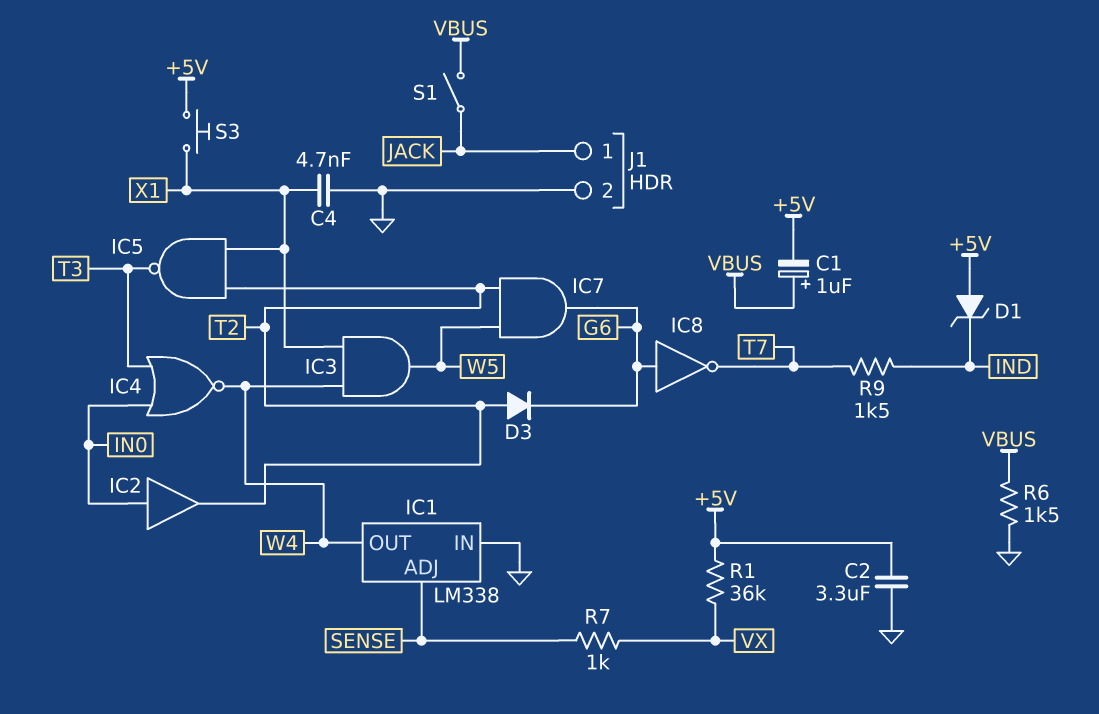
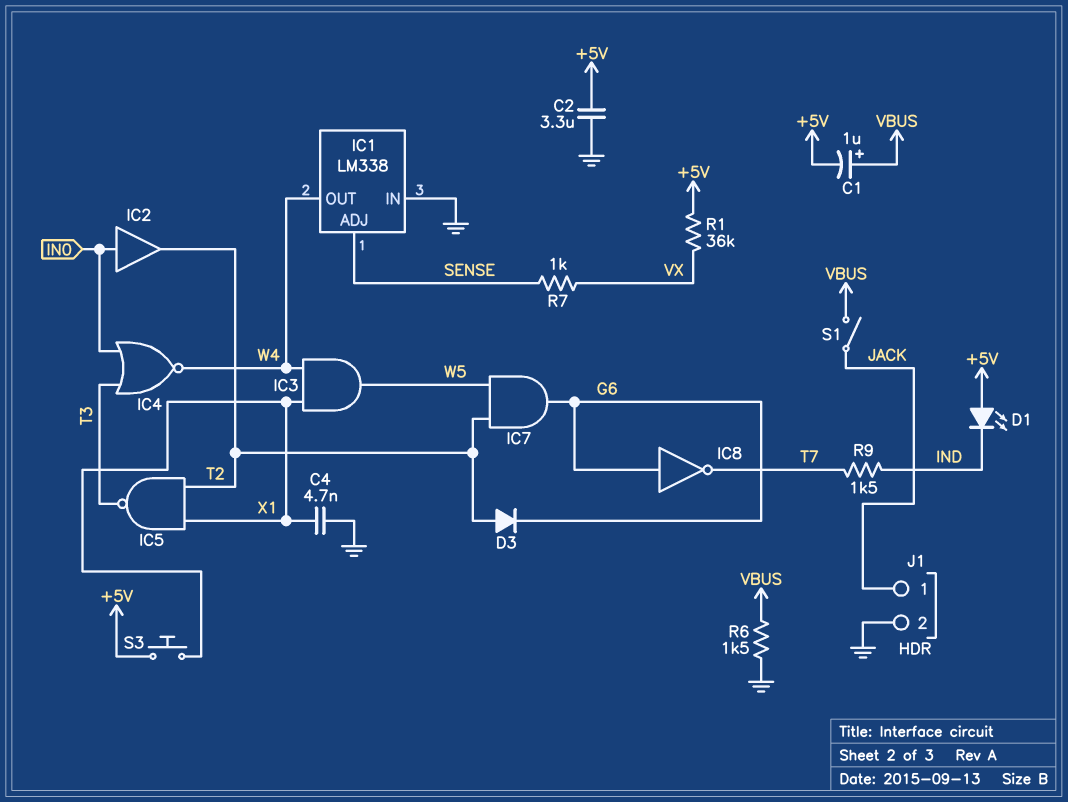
D1: zener (A +5V, K IND) -> LED (A +5V, K IND)

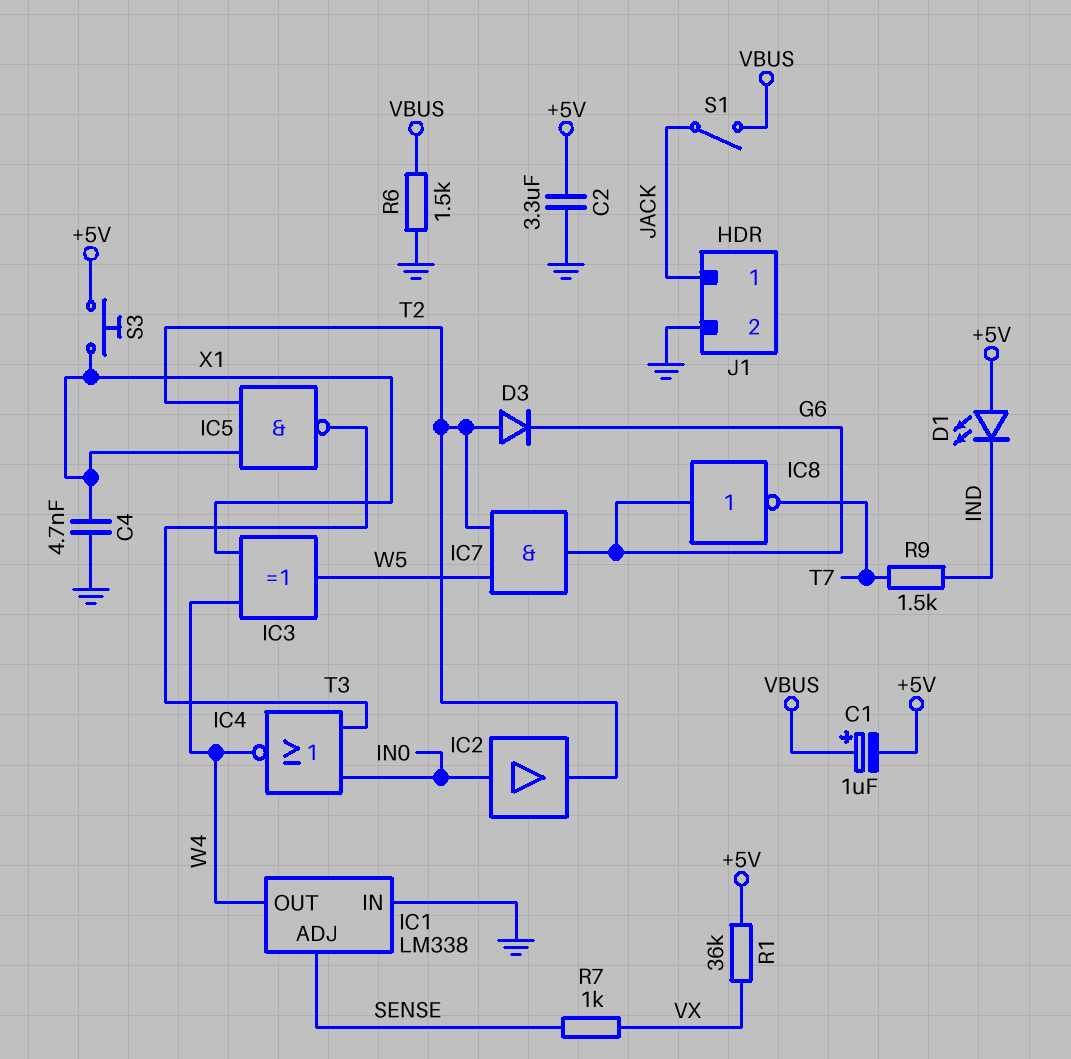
IC3: AND (in W4, in X1, out W5) -> XOR (in W4, in X1, out W5)

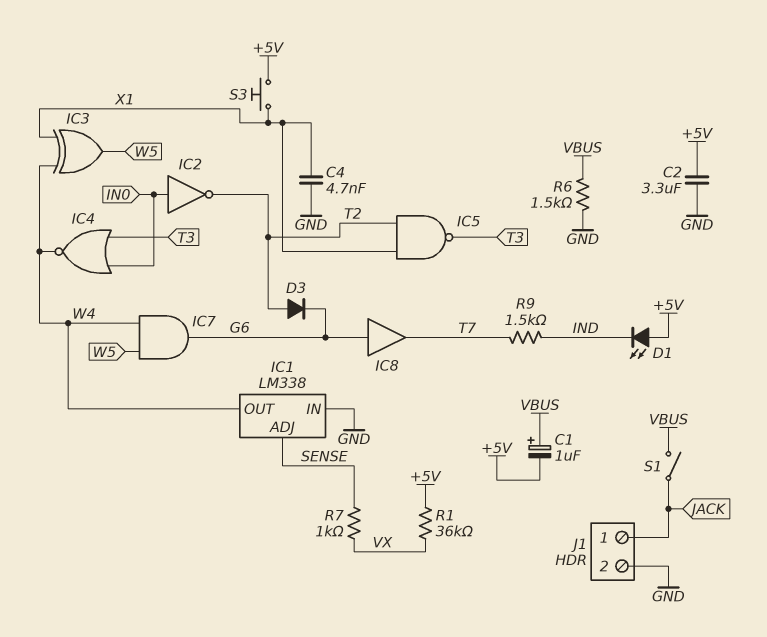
IC2: buffer (in IN0, out T2) -> NOT (in IN0, out T2)
IC7: AND (in T2, in W5, out G6) -> AND (in W4, in W5, out G6)
IC8: NOT (in G6, out T7) -> buffer (in G6, out T7)

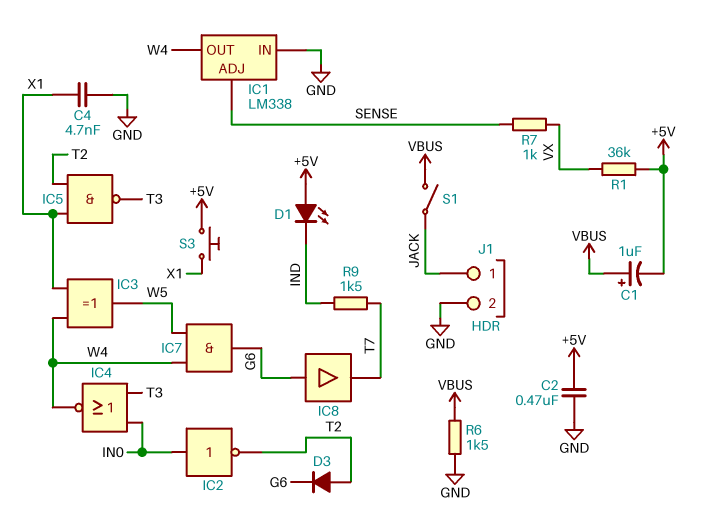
C2: 3.3uF (+5V, GND) -> 470nF (+5V, GND)

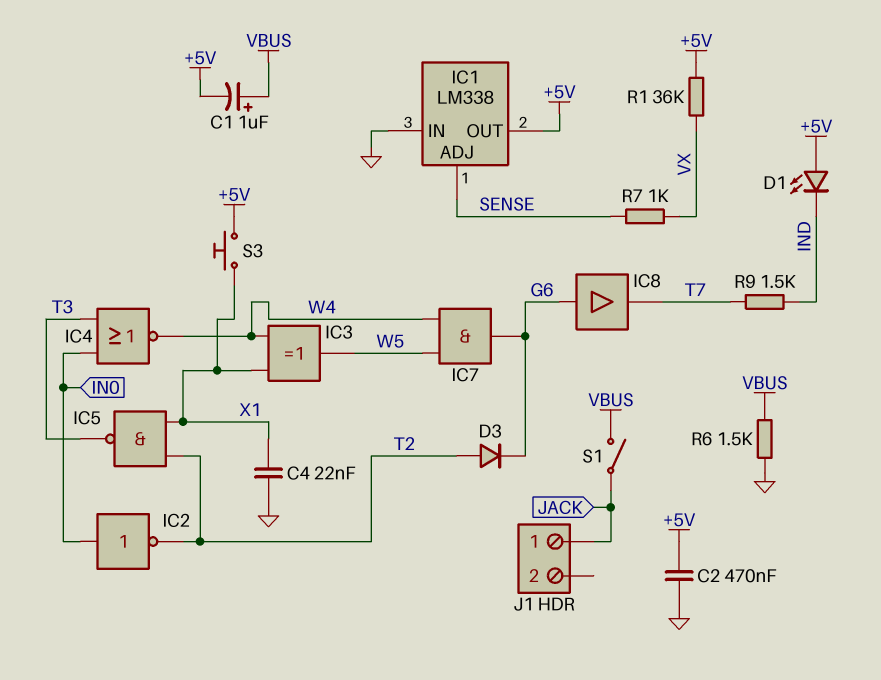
C4: 4.7nF (GND, X1) -> 22nF (GND, X1)
IC1 pin OUT: W4 -> +5V
J1 pin 2: GND -> none

